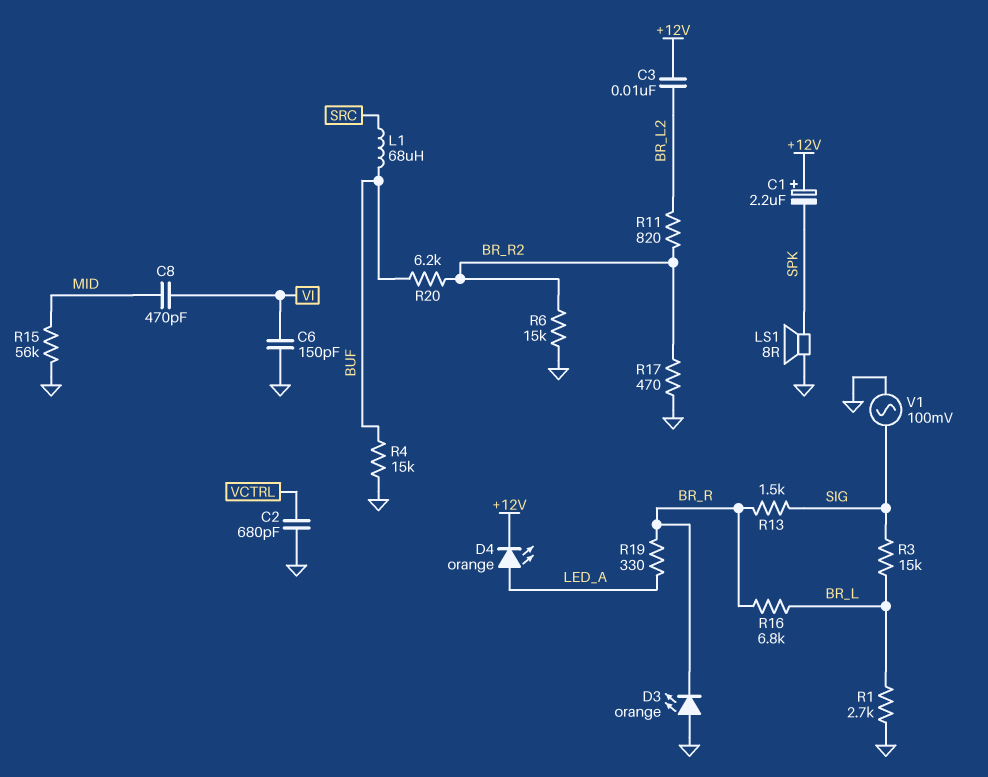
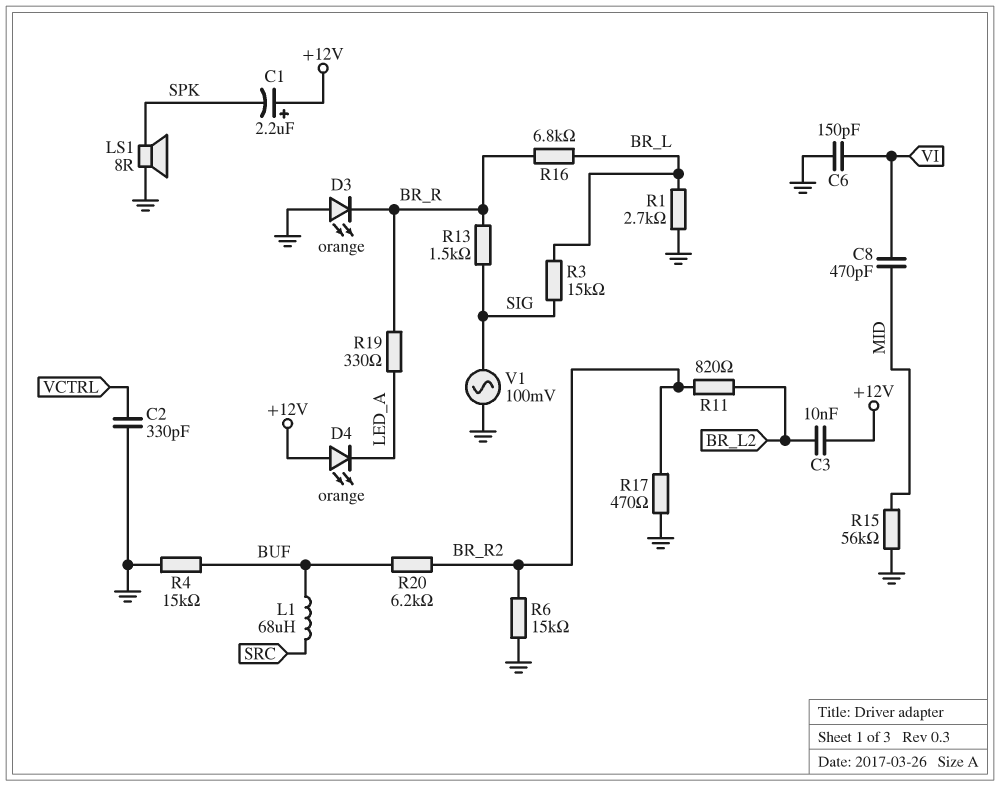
C2: 680pF (GND, VCTRL) -> 330pF (GND, VCTRL)
D4: LED orange (A LED_A, K +12V) -> LED orange (A +12V, K LED_A)

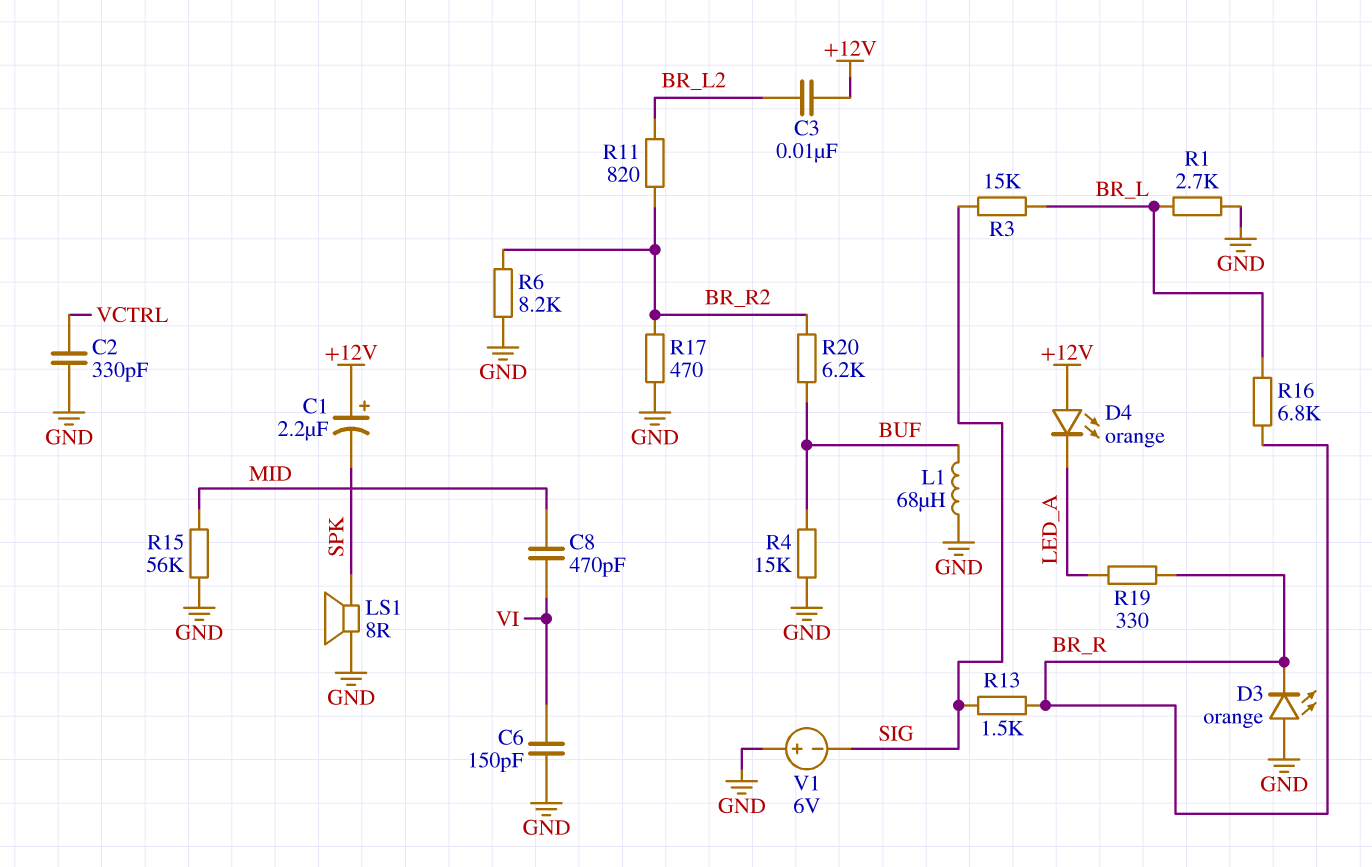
L1: 68uH (BUF, SRC) -> 68uH (BUF, GND)
R6: 15k (BR_R2, GND) -> 8.2k (BR_R2, GND)
V1: AC 100mV (GND, SIG) -> 6V (plus GND, minus SIG)

